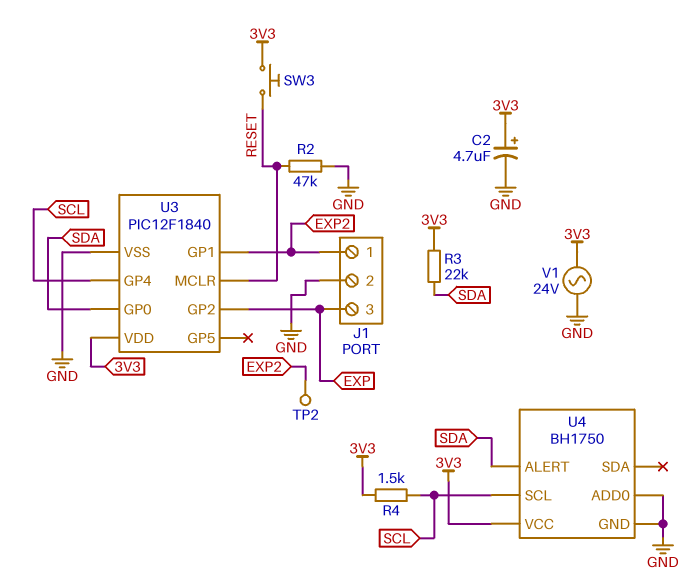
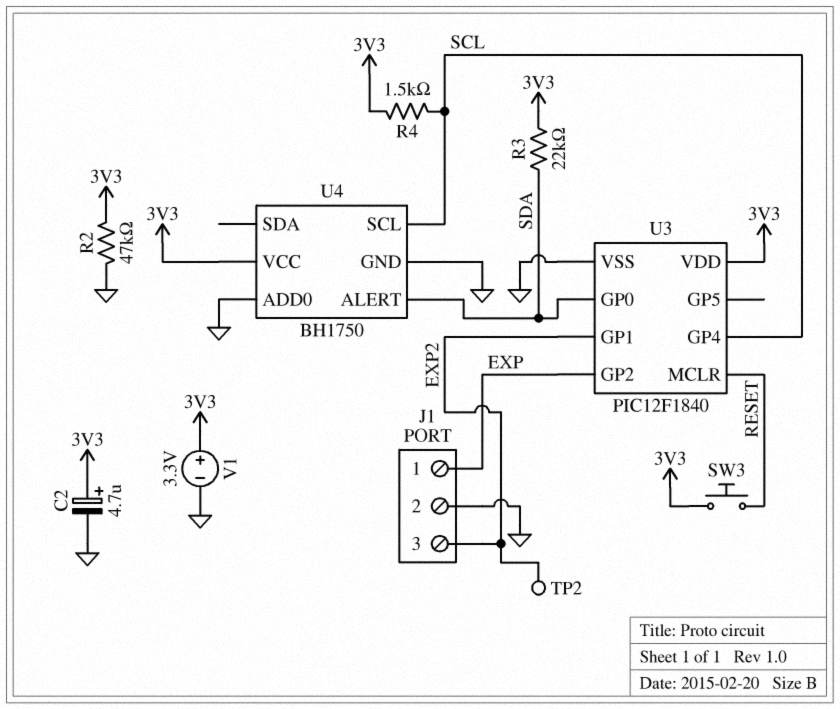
J1 pin 1: EXP2 -> EXP
J1 pin 3: EXP -> EXP2
R2: 47k (GND, RESET) -> 47k (3V3, GND)
V1: AC 24V (3V3, GND) -> 3.3V (plus 3V3, minus GND)

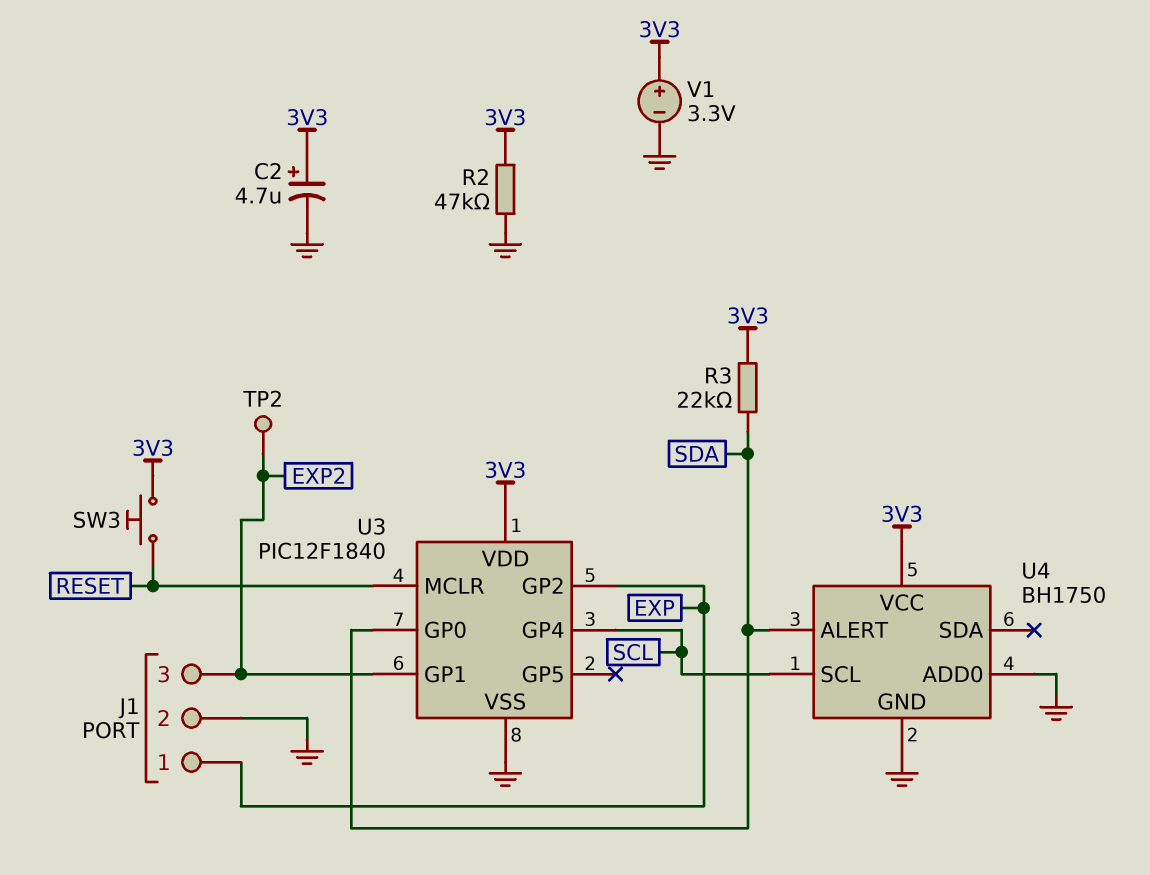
R4: 1.5k (3V3, SCL) -> none

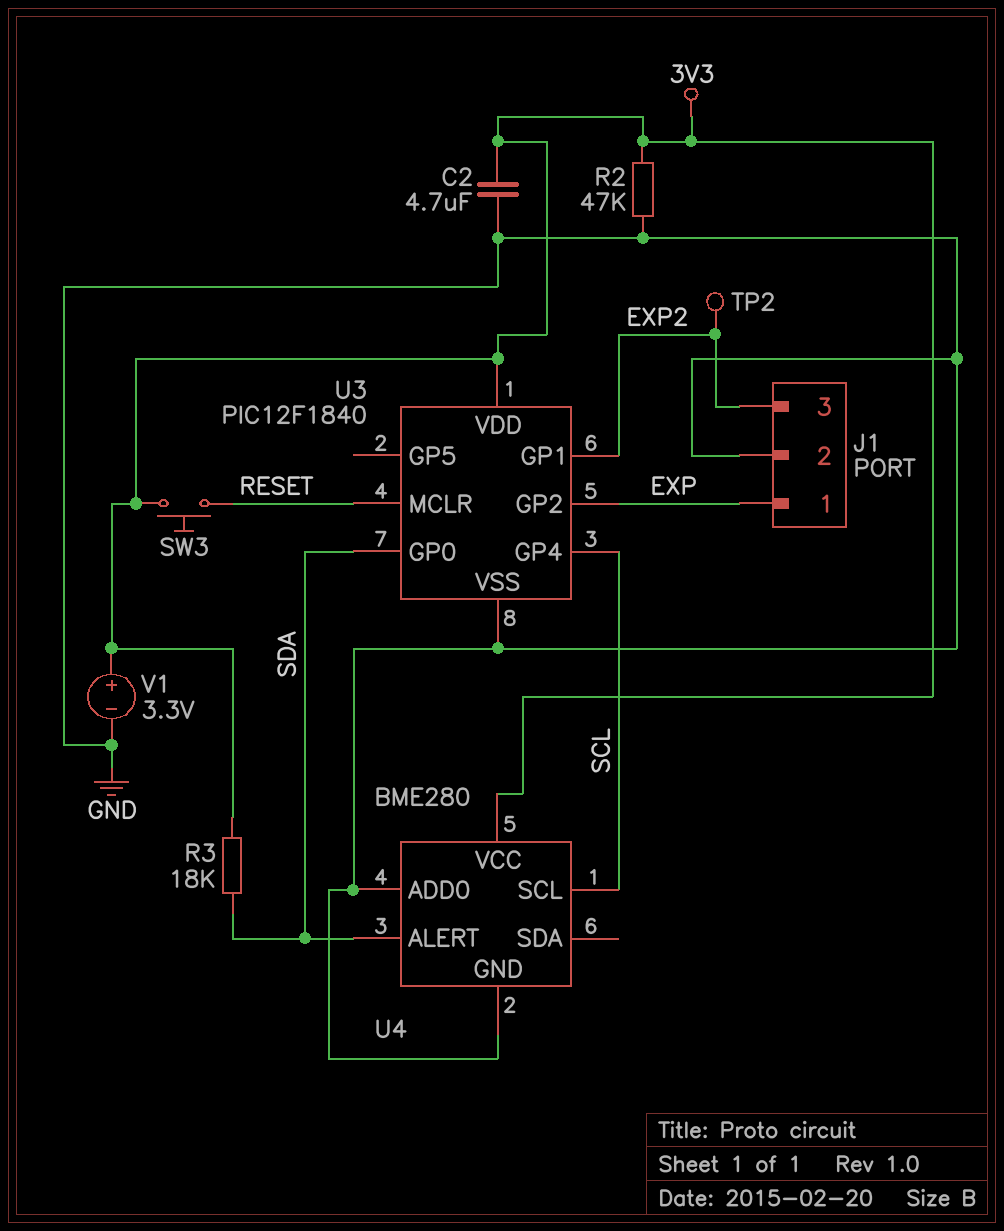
C2: 4.7uF (plus 3V3, minus GND) -> 4.7uF (3V3, GND)
R3: 22k (3V3, SDA) -> 18k (3V3, SDA)
U4: BH1750 -> BME280

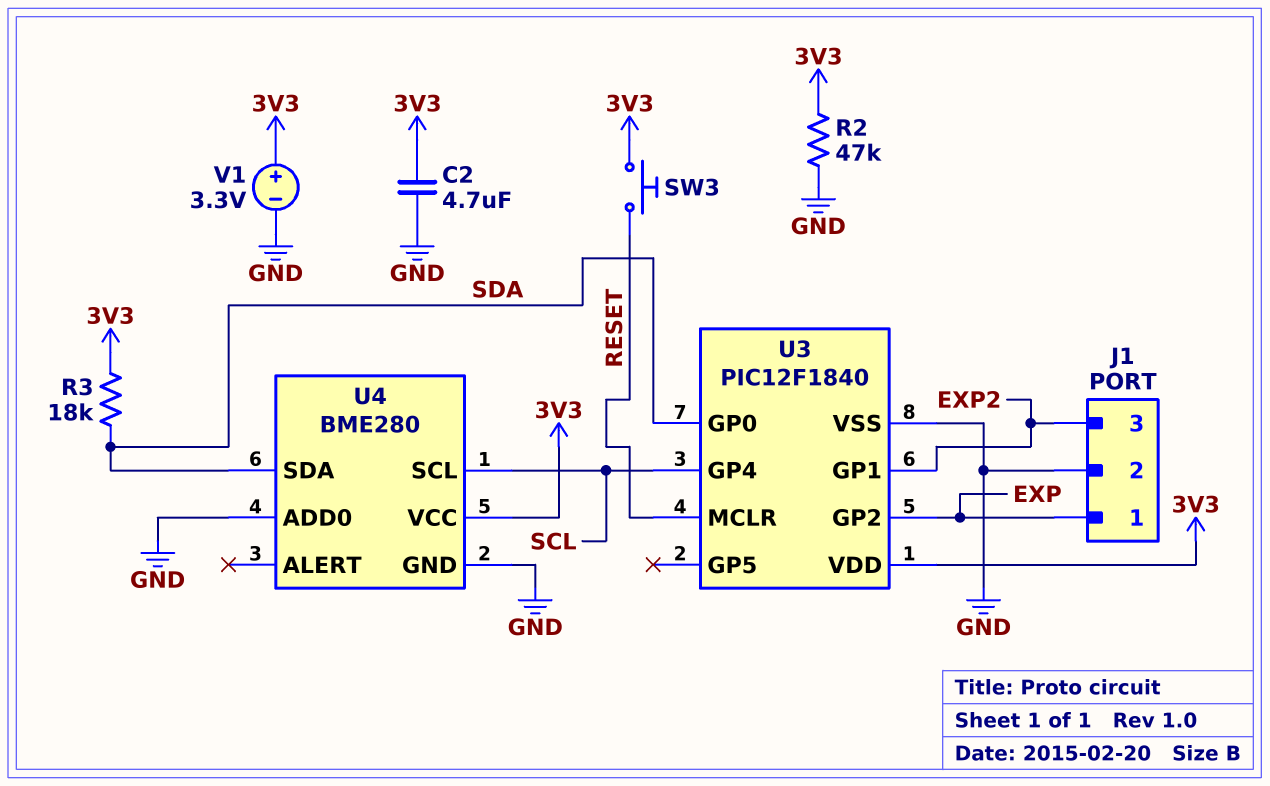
TP2: test point (EXP2) -> none
U4 pin ALERT: SDA -> none
U4 pin SDA: none -> SDA

